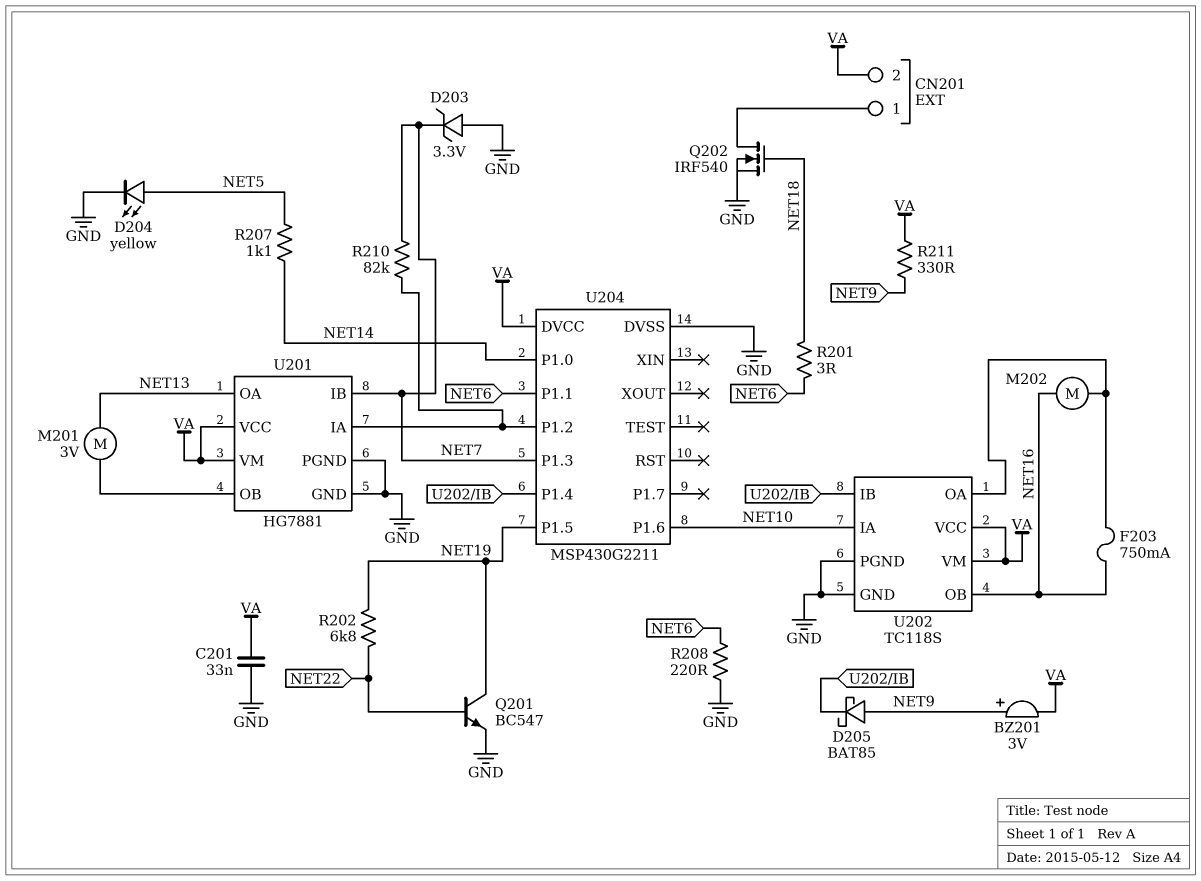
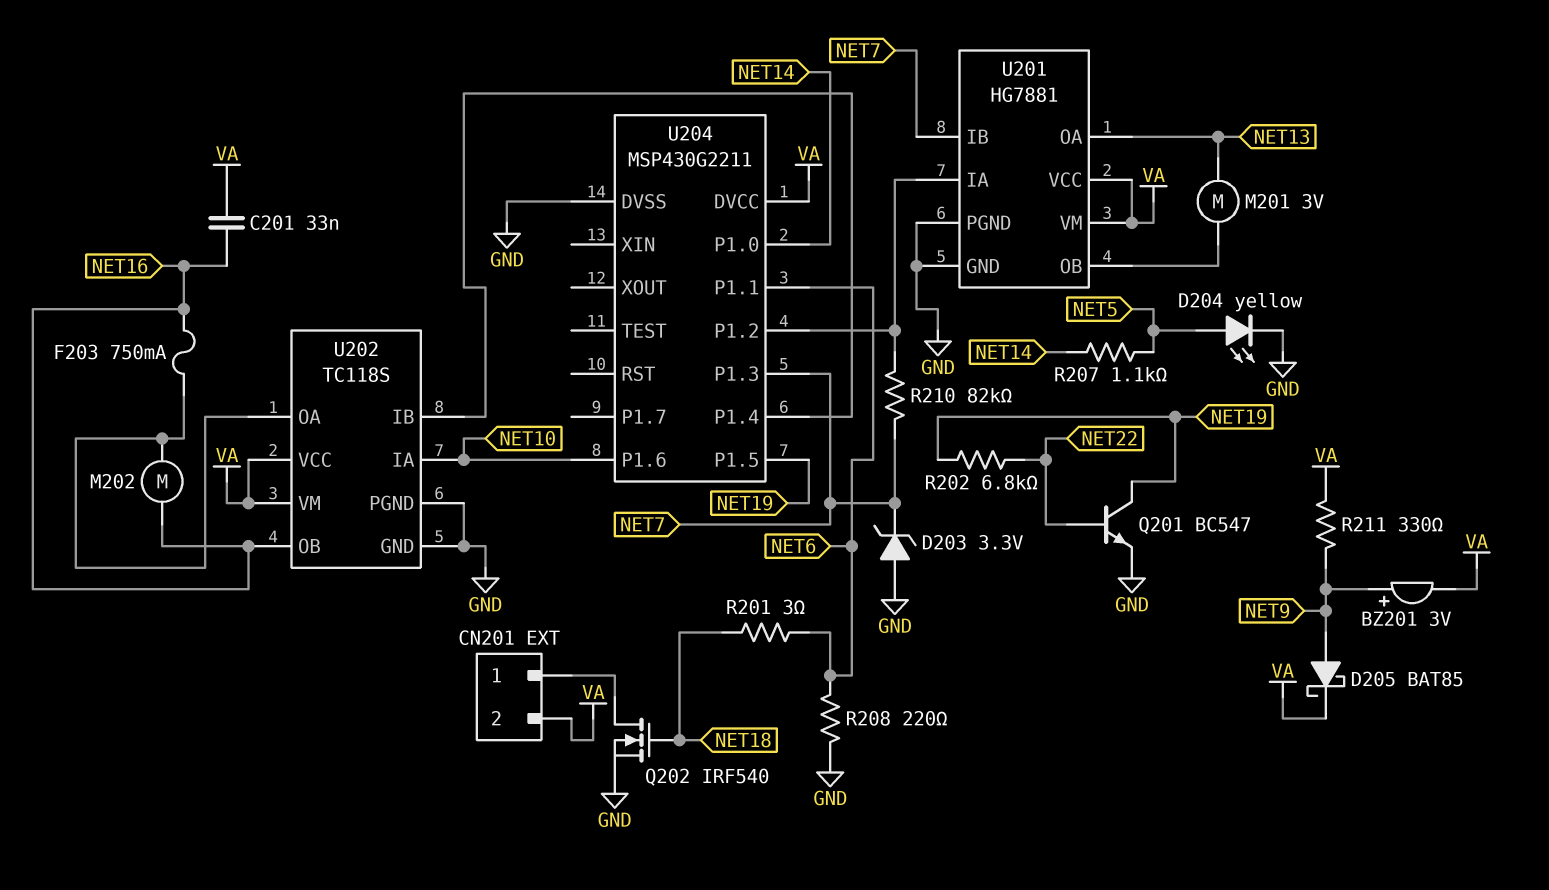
C201: 33nF (GND, VA) -> 33nF (NET16, VA)
D205: schottky BAT85 (A NET9, K U202/IB) -> schottky BAT85 (A NET9, K VA)

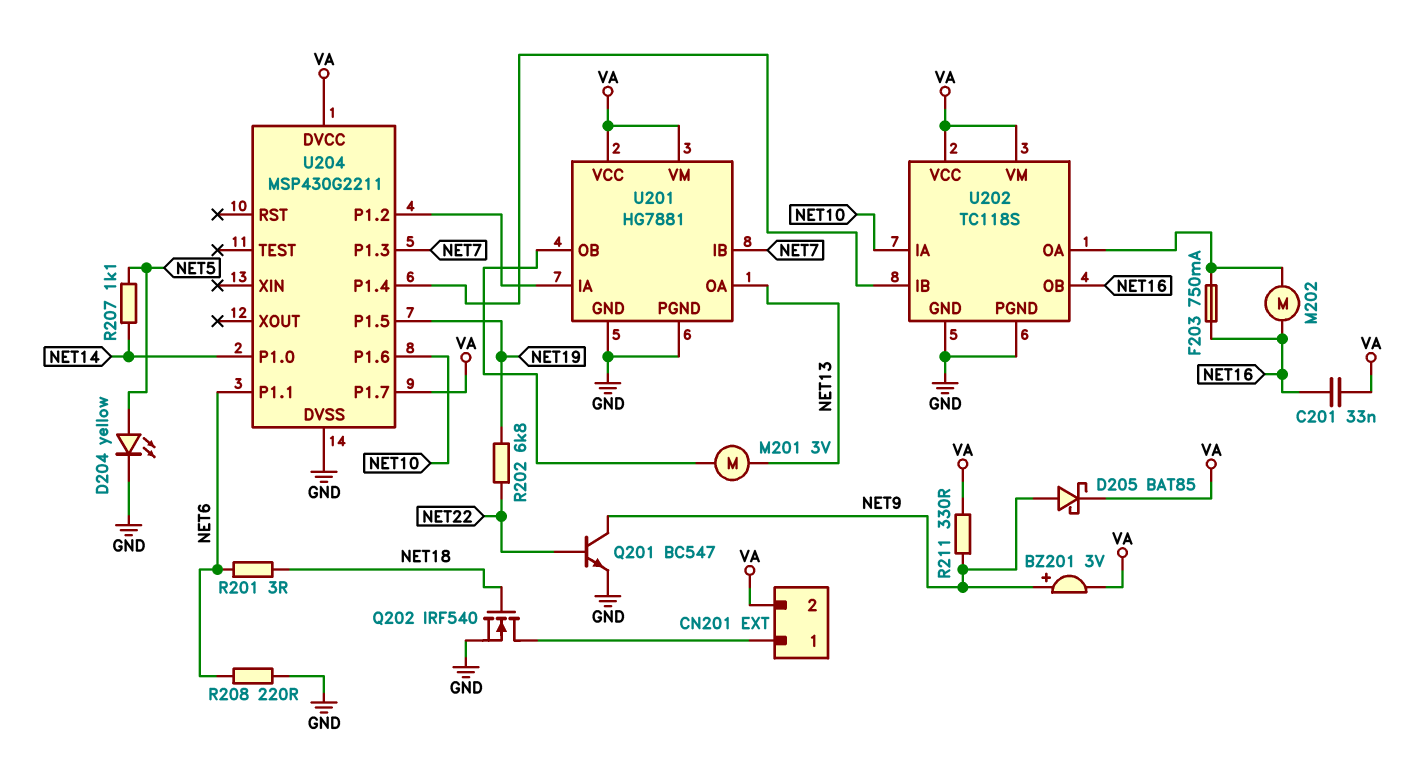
D203: zener 3.3V (A GND, K NET7) -> none
Q201: NPN BC547 (B NET22, C NET19, E GND) -> NPN BC547 (B NET22, C NET9, E GND)
R210: 82k (NET7, U201/IA) -> none
U204 pin P1.7: none -> VA

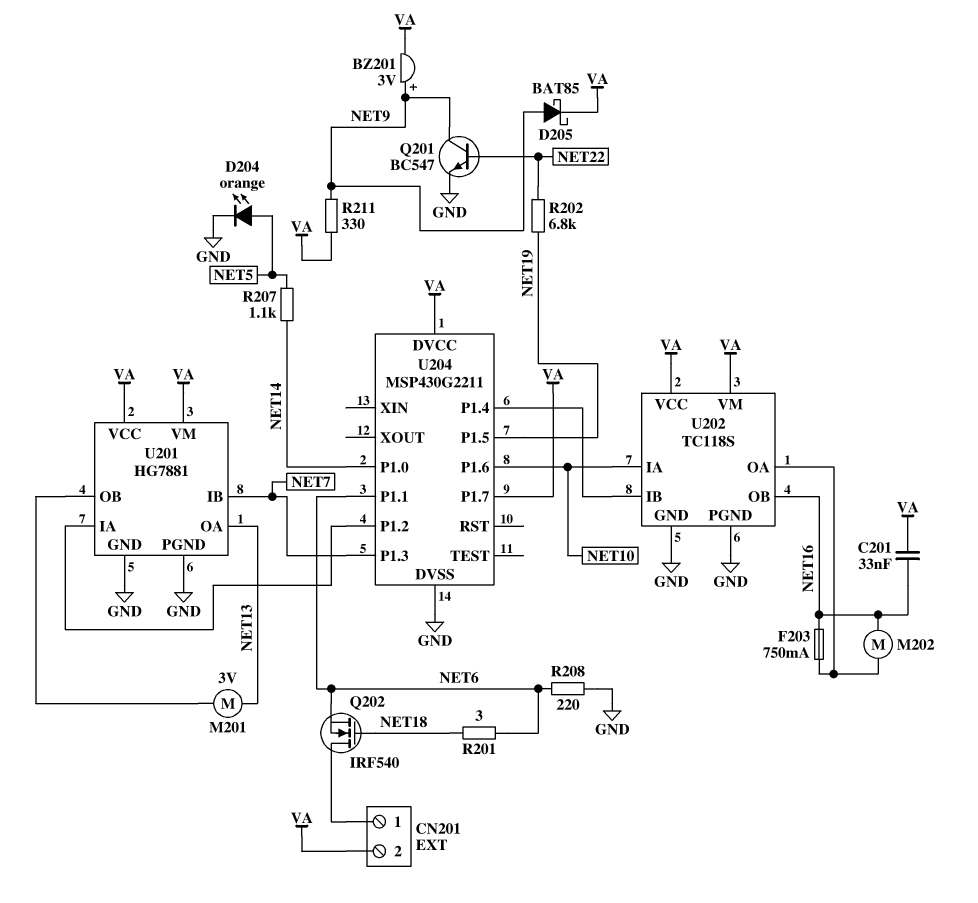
D204: LED yellow (A NET5, K GND) -> LED orange (A NET5, K GND)
Q202: NMOS IRF540 (G NET18, D CN201/1, S GND) -> NMOS IRF540 (G NET18, D CN201/1, S NET6)

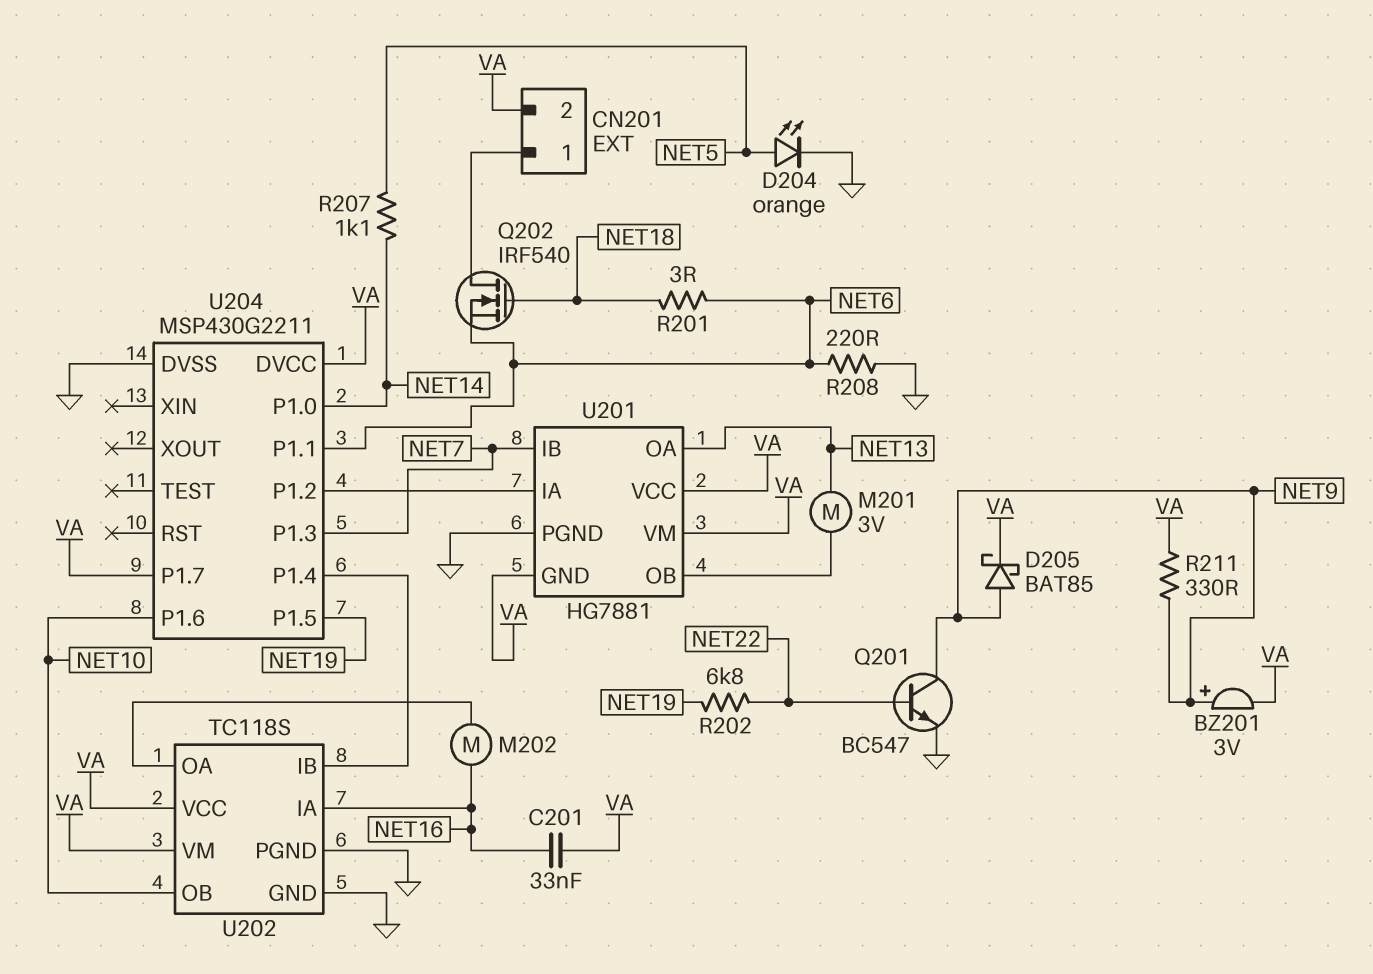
F203: 750mA (NET16, U202/OA) -> none
U201 pin GND: GND -> VA
U202 pin IA: NET10 -> NET16
U202 pin OB: NET16 -> NET10

